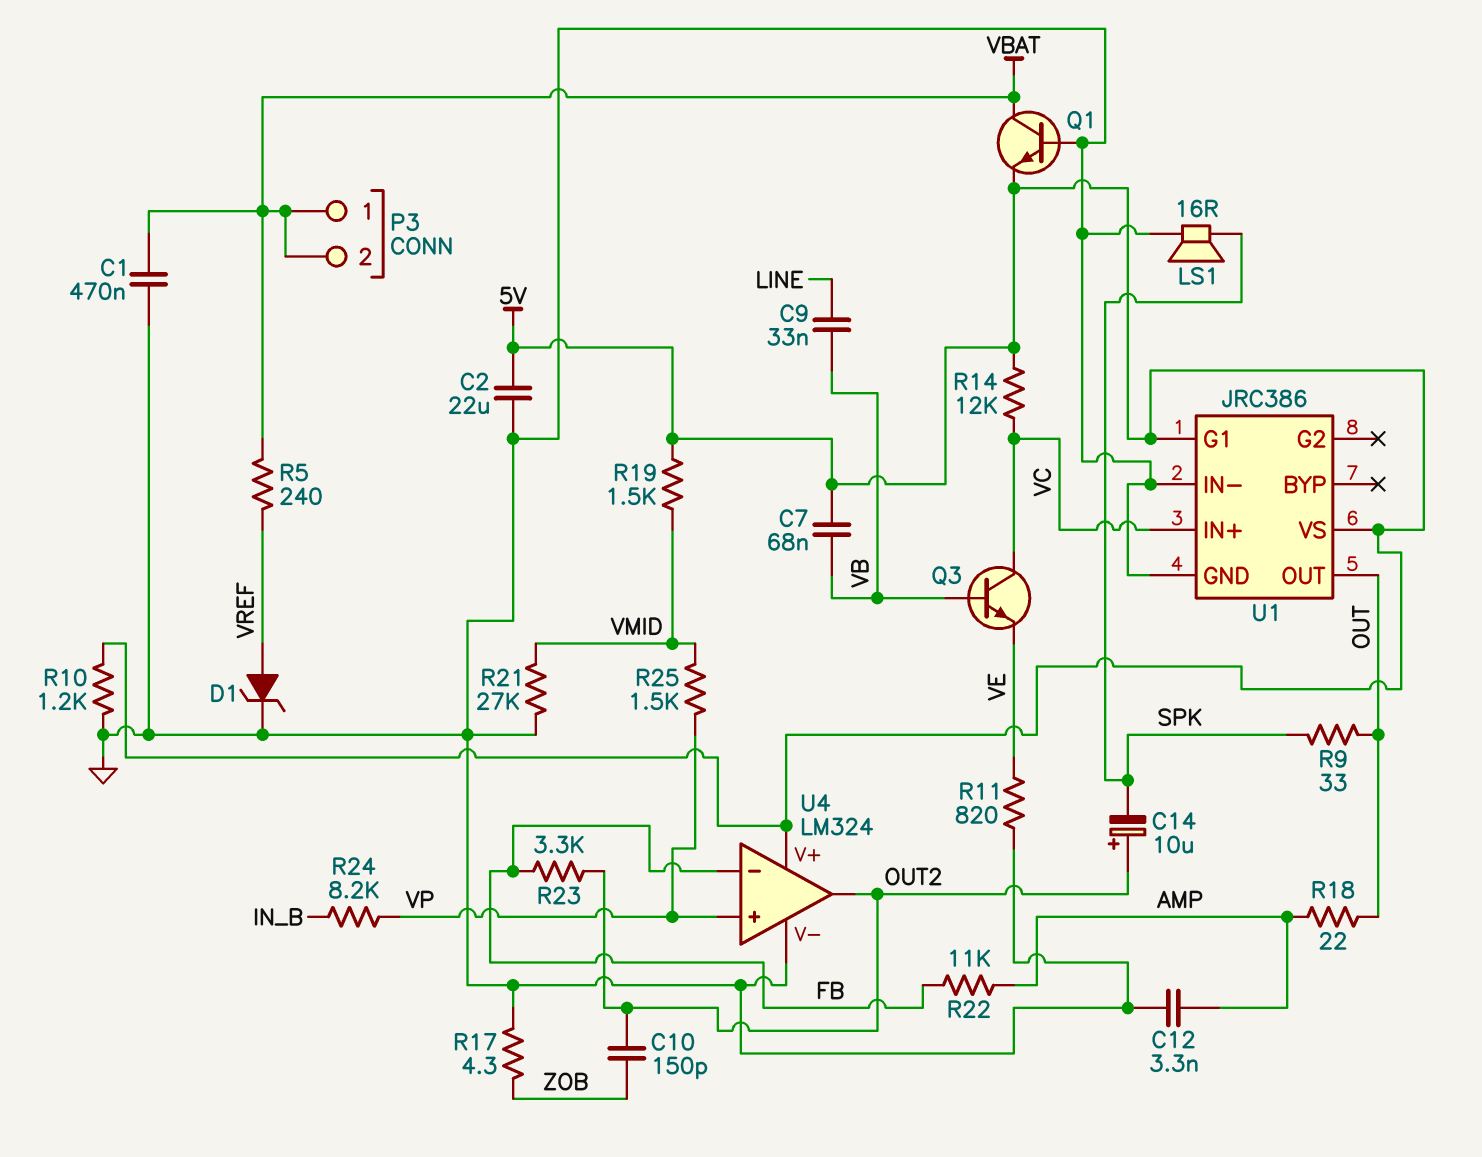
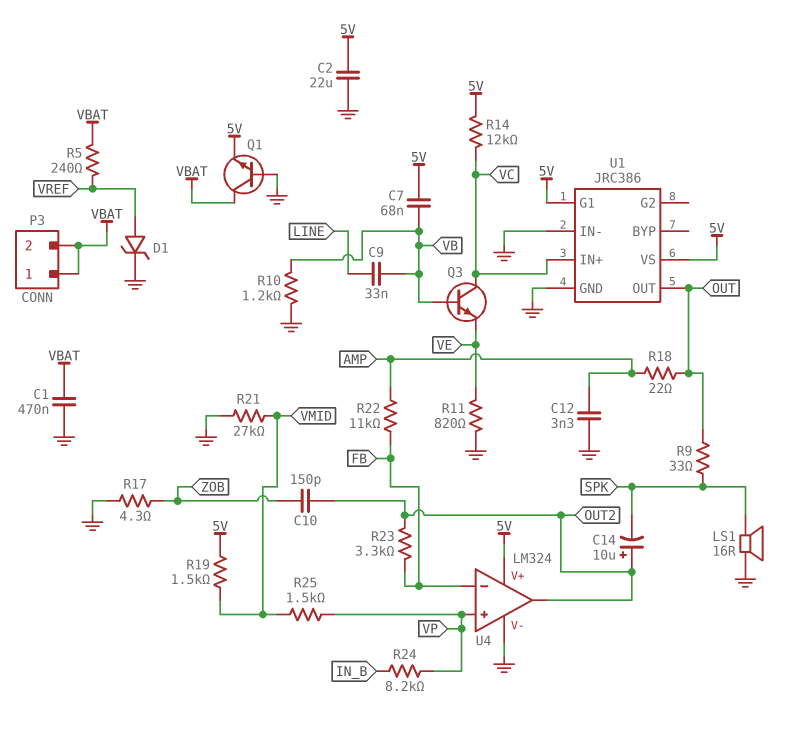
R10: 1.2k (5V, GND) -> 1.2k (GND, VB)

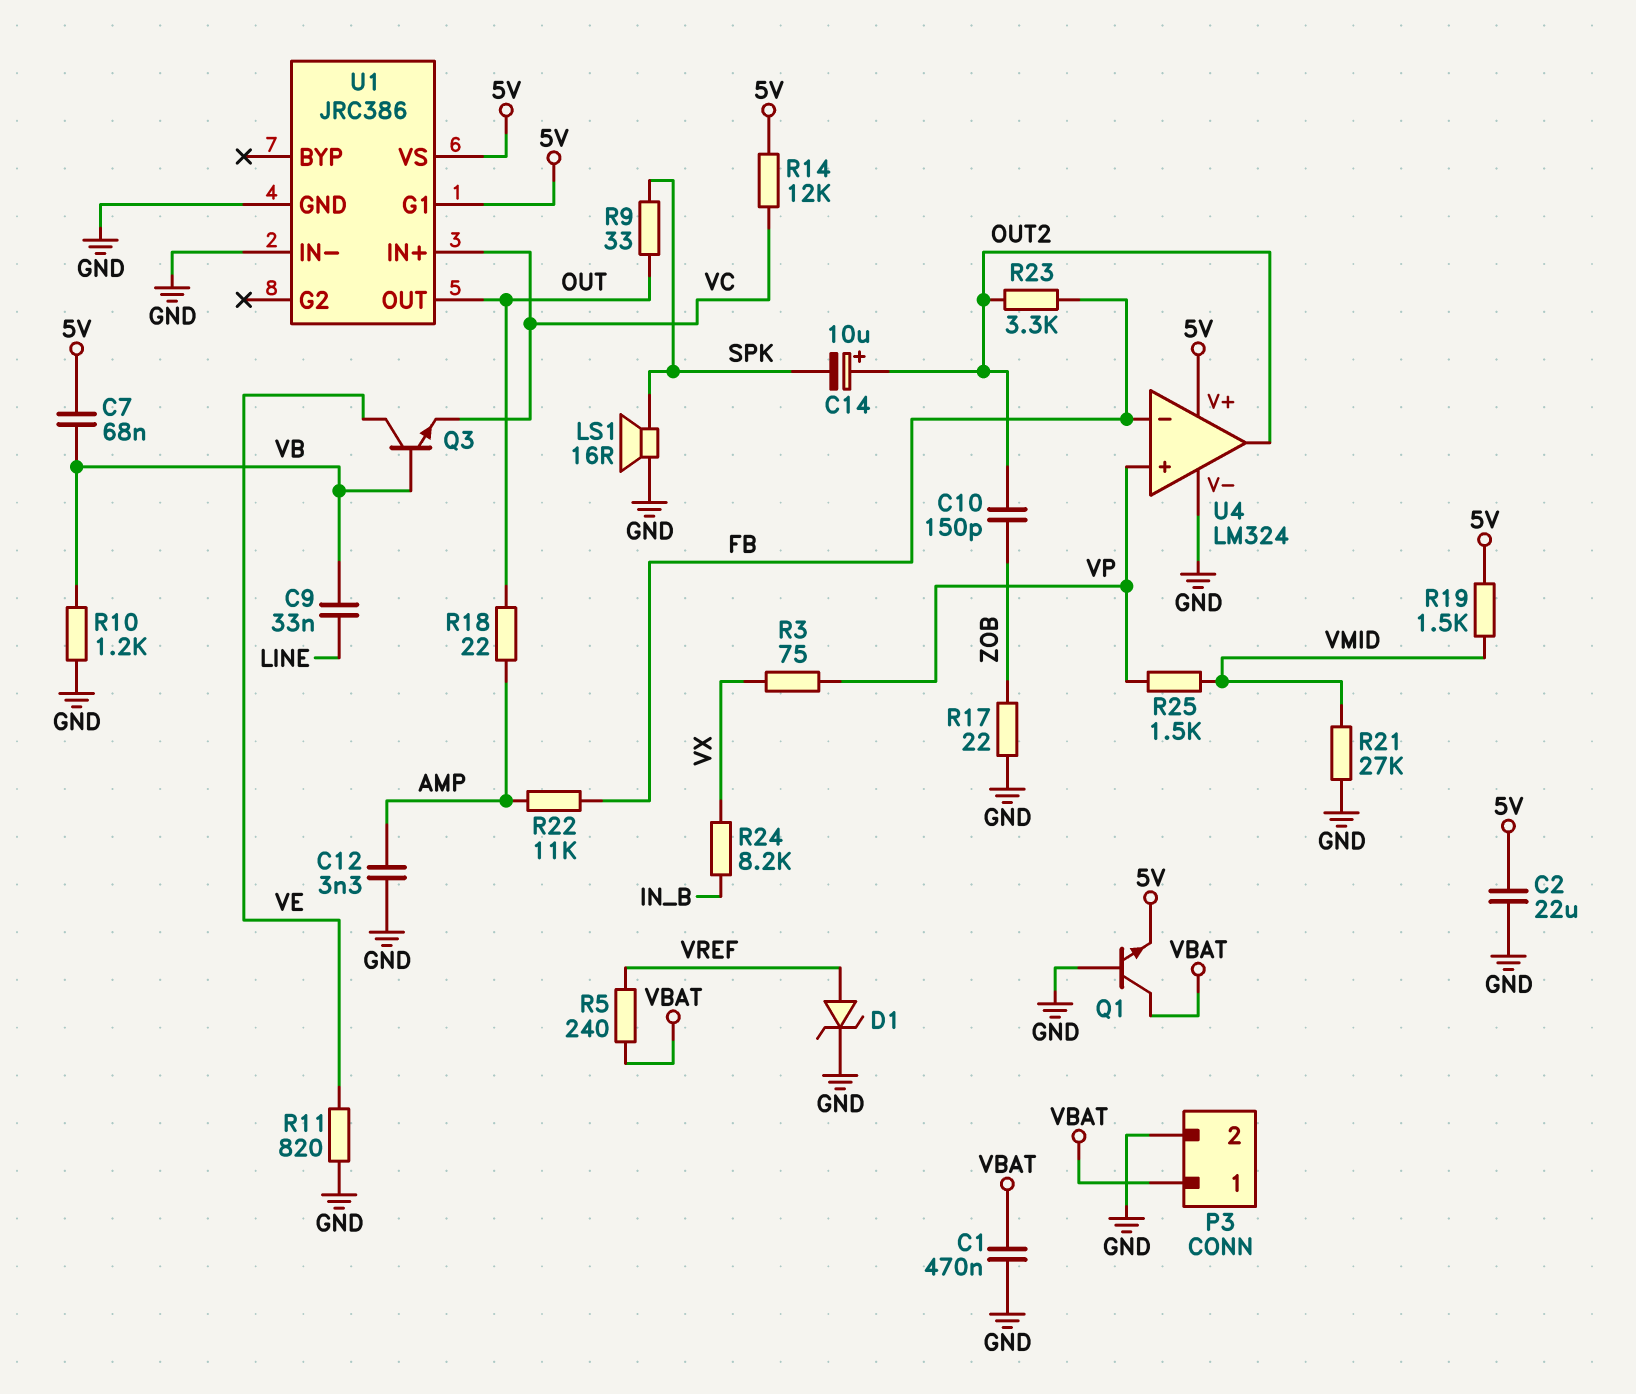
P3 pin 2: VBAT -> GND
Q3: NPN (B VB, C VC, E VE) -> NPN (B VB, C VE, E VC)
R3: none -> 75 (VP, VX)
R17: 4.3 (GND, ZOB) -> 22 (GND, ZOB)
R24: 8.2k (IN_B, VP) -> 8.2k (IN_B, VX)

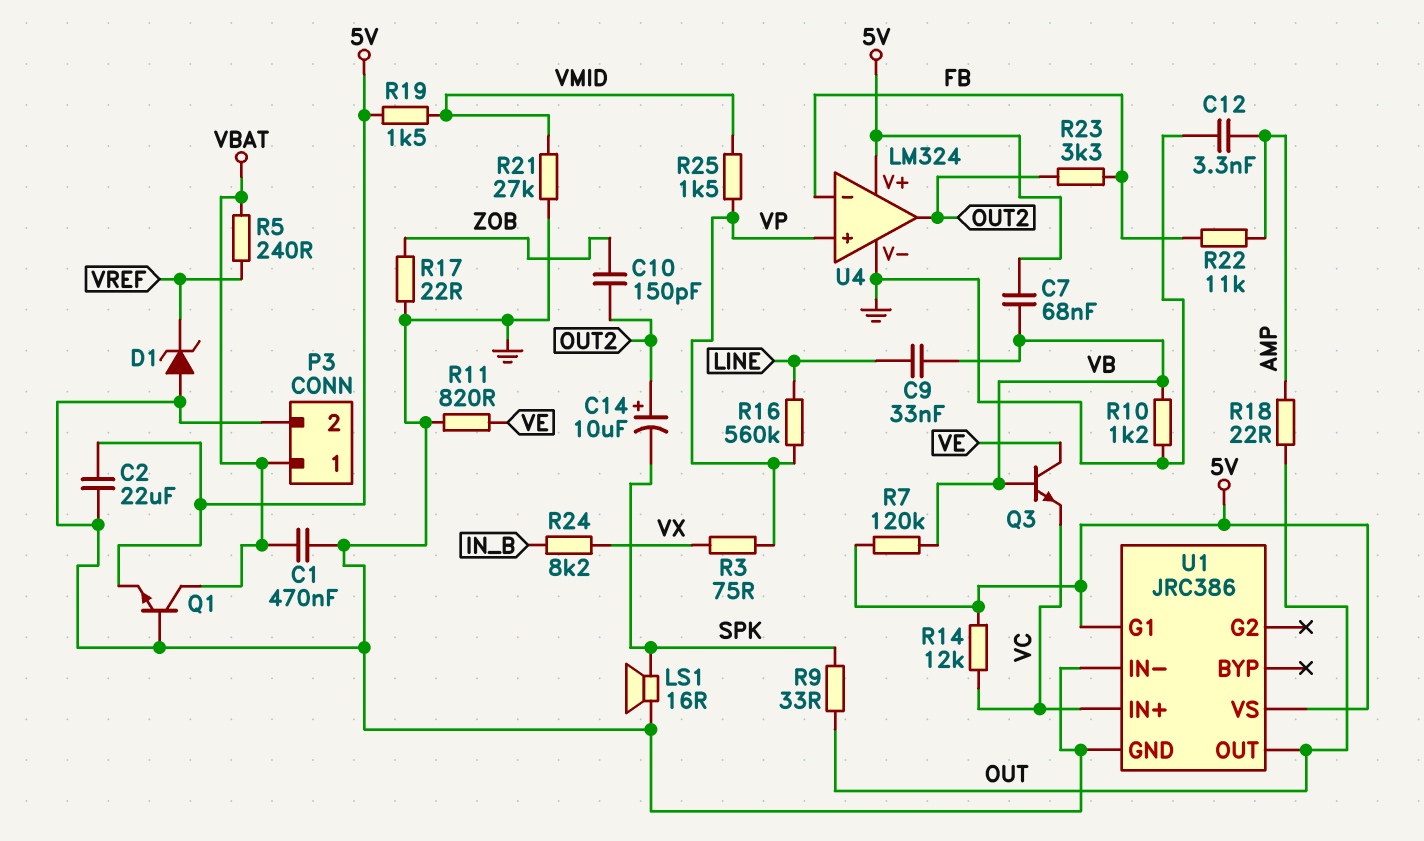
D1: zener (A VREF, K GND) -> zener (A GND, K VREF)
R7: none -> 120k (5V, VB)
R16: none -> 560k (LINE, VP)

